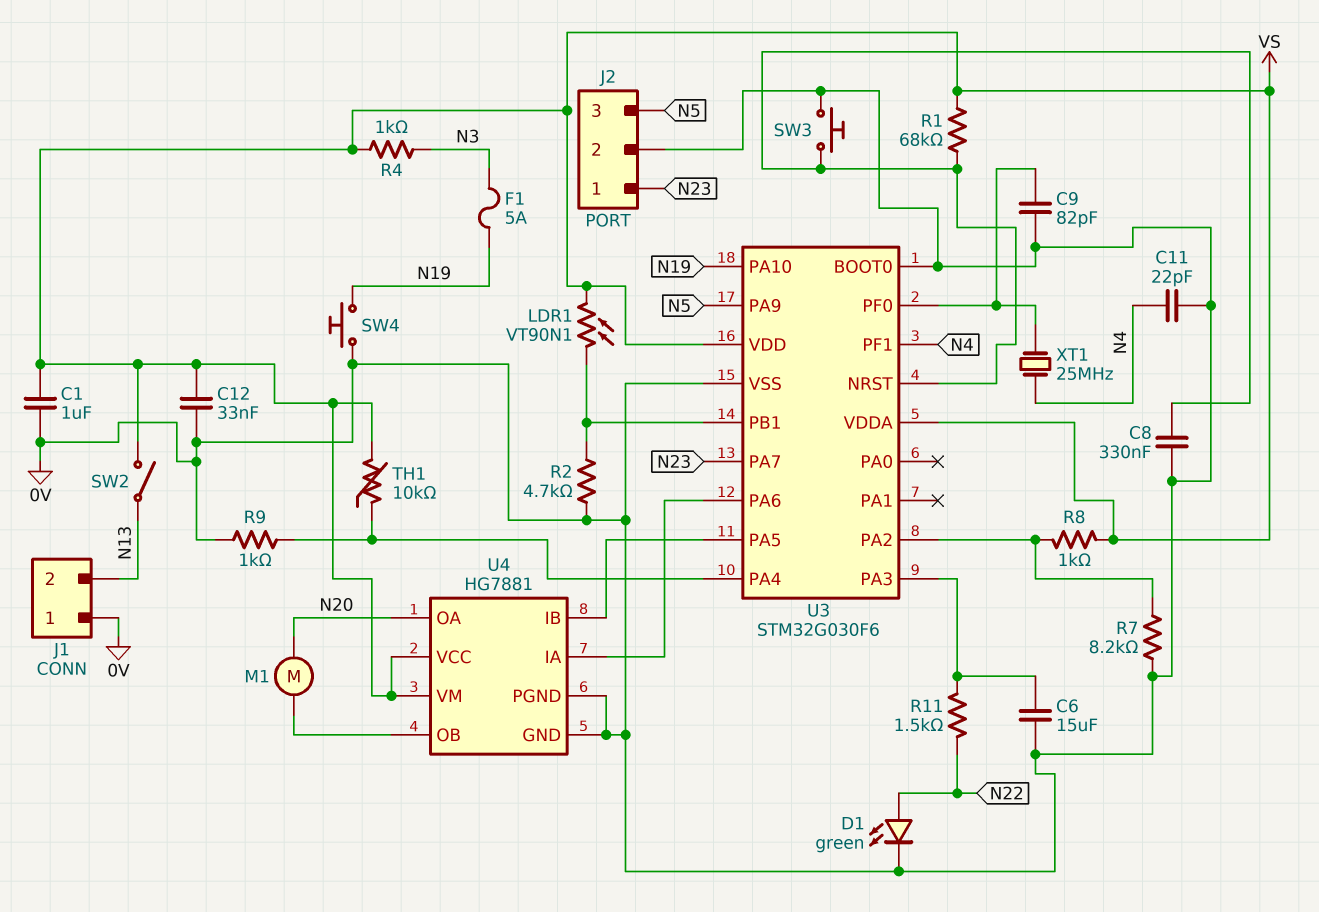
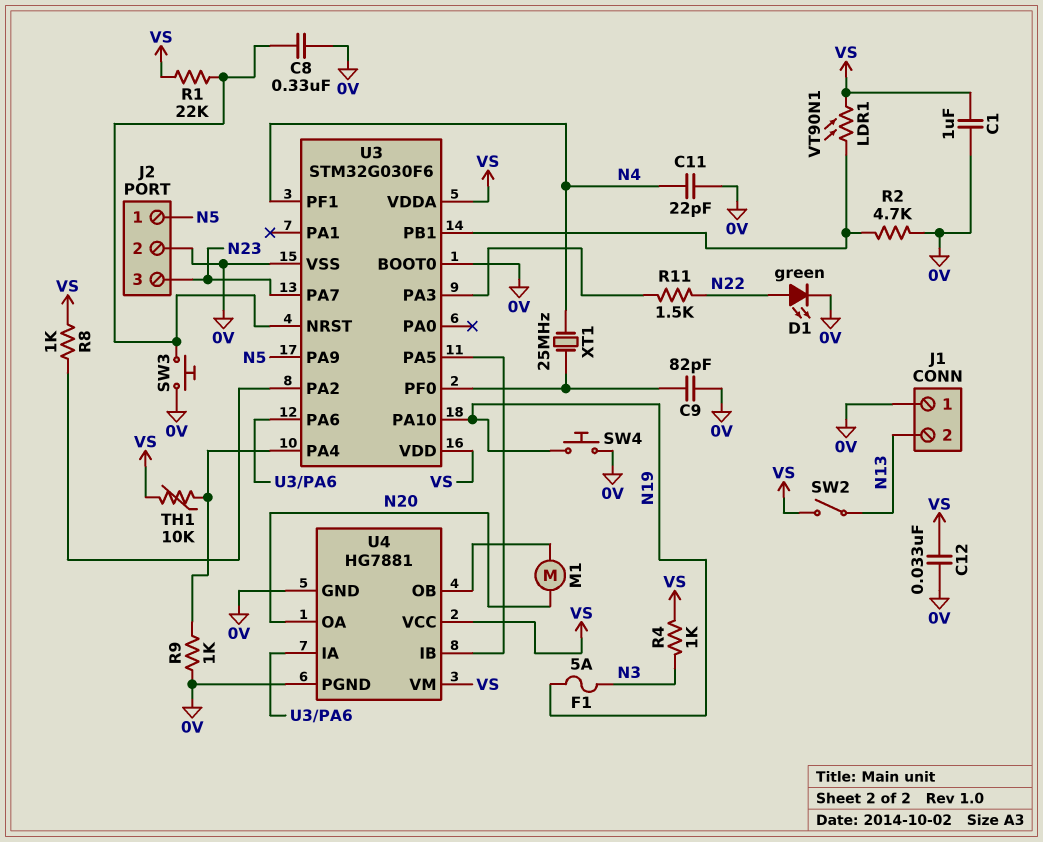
C6: 15uF (0V, U3/PA3) -> none
J2 pin 1: N23 -> N5
J2 pin 3: N5 -> N23
R1: 68k (U3/NRST, VS) -> 22k (U3/NRST, VS)
R7: 8.2k (0V, U3/PA2) -> none

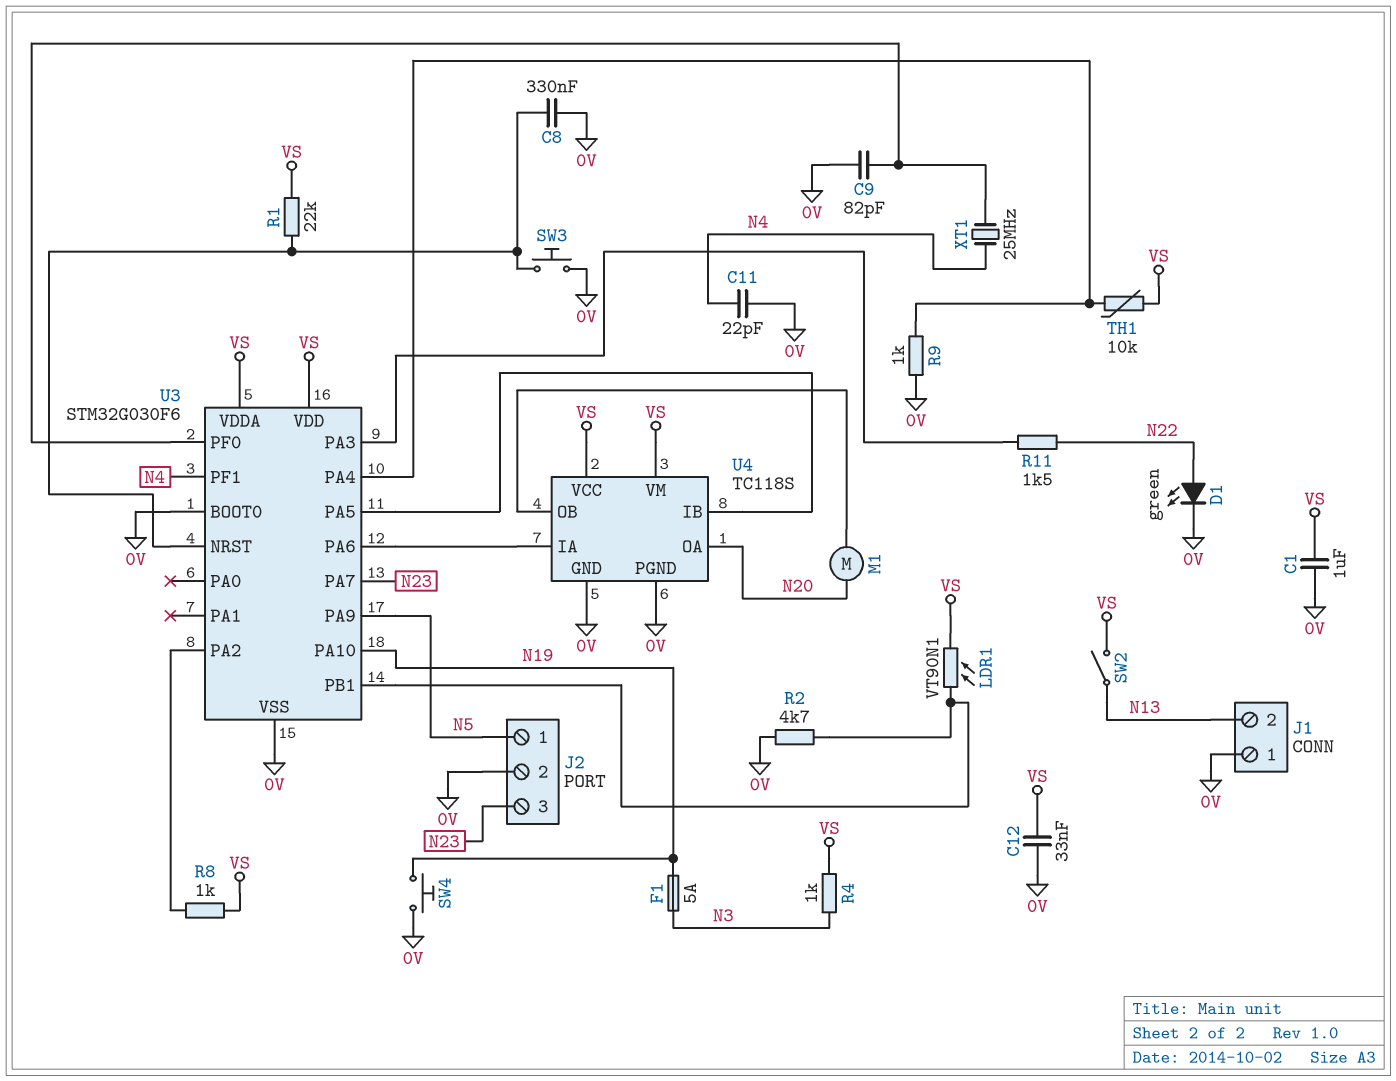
U4: HG7881 -> TC118S

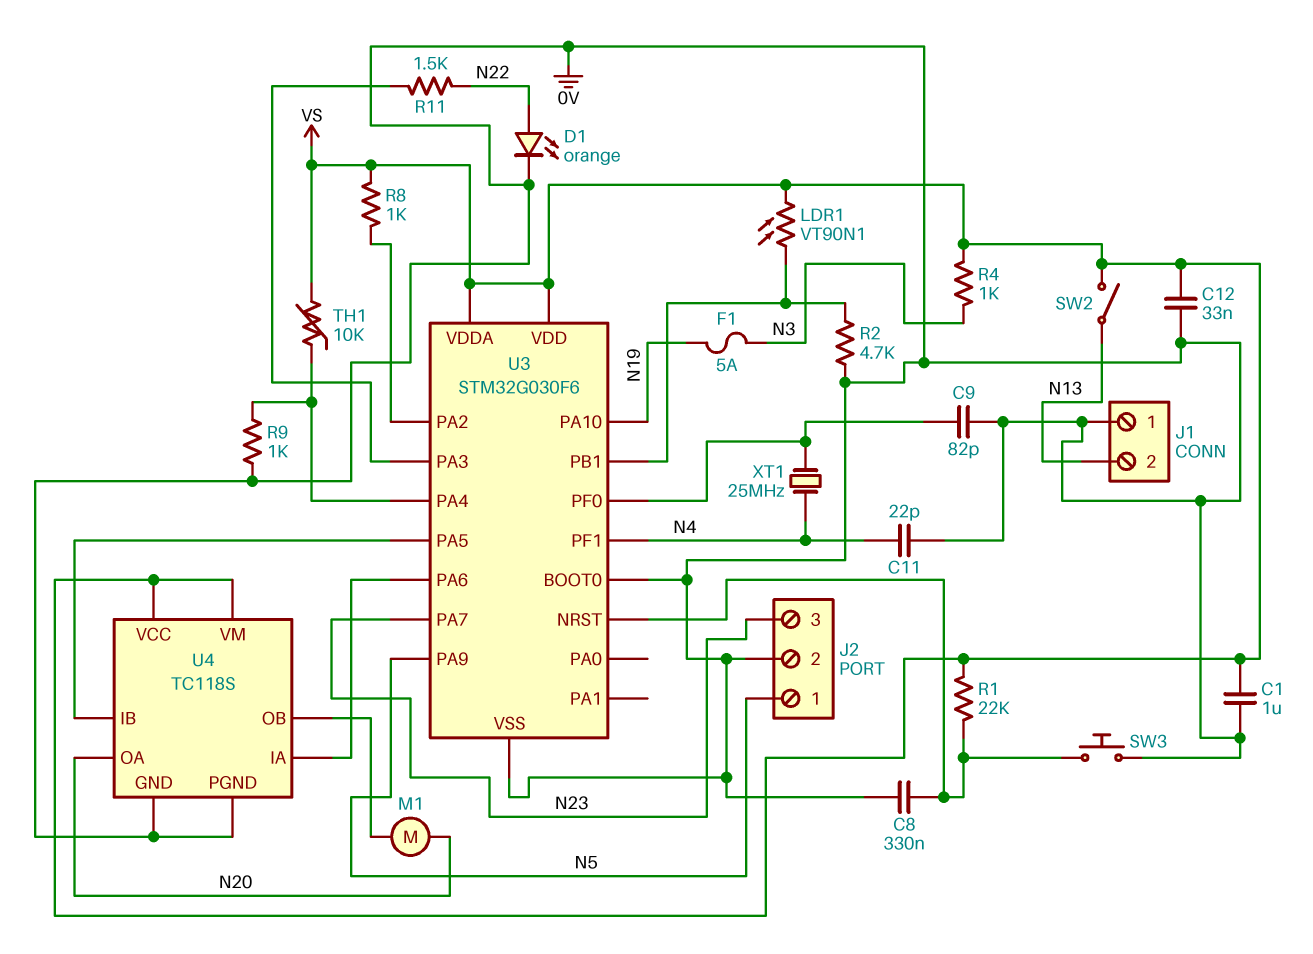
D1: LED green (A N22, K 0V) -> LED orange (A N22, K 0V)
SW4: button (0V, N19) -> none

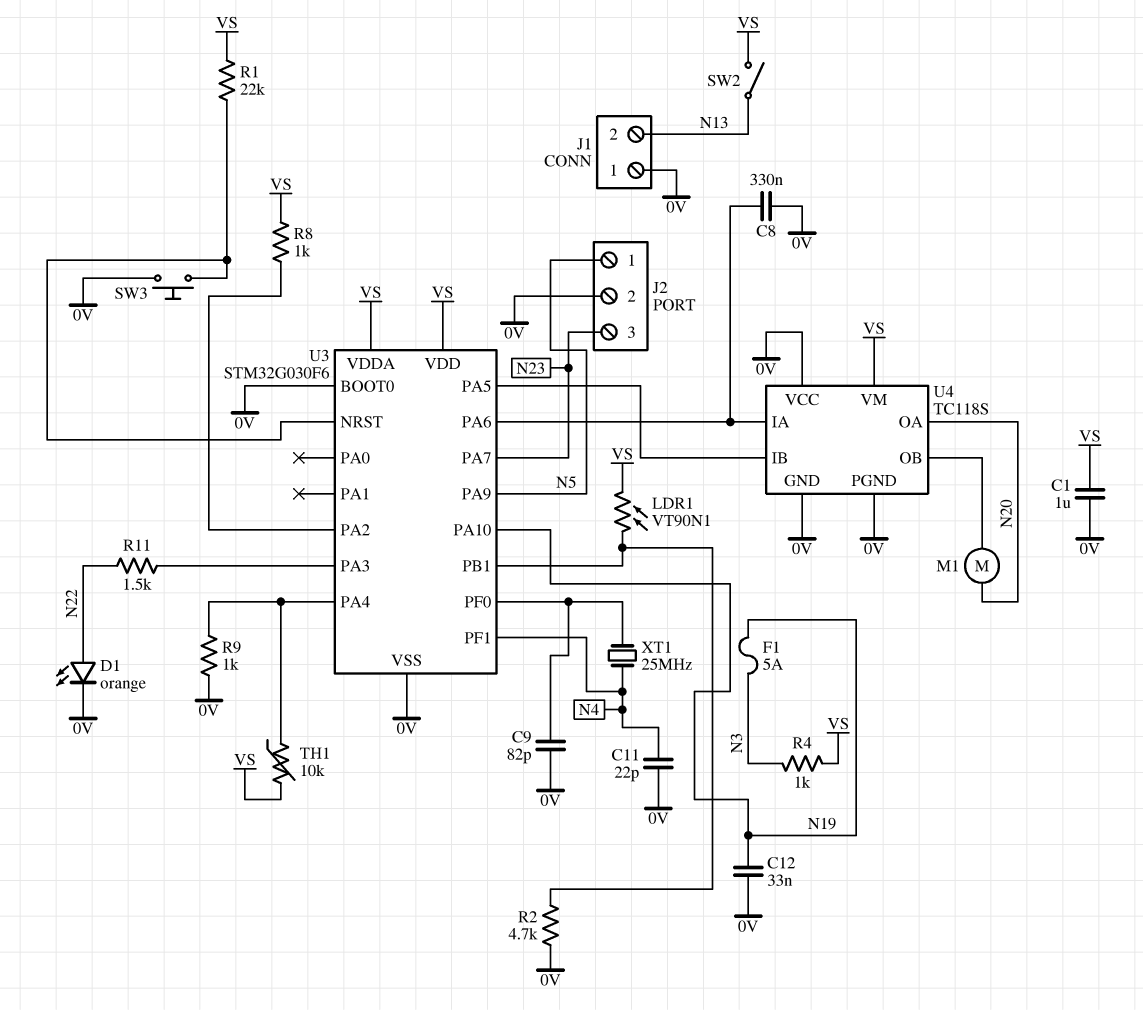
C8: 330nF (0V, U3/NRST) -> 330nF (0V, U3/PA6)
C12: 33nF (0V, VS) -> 33nF (0V, N19)
U4 pin VCC: VS -> 0V

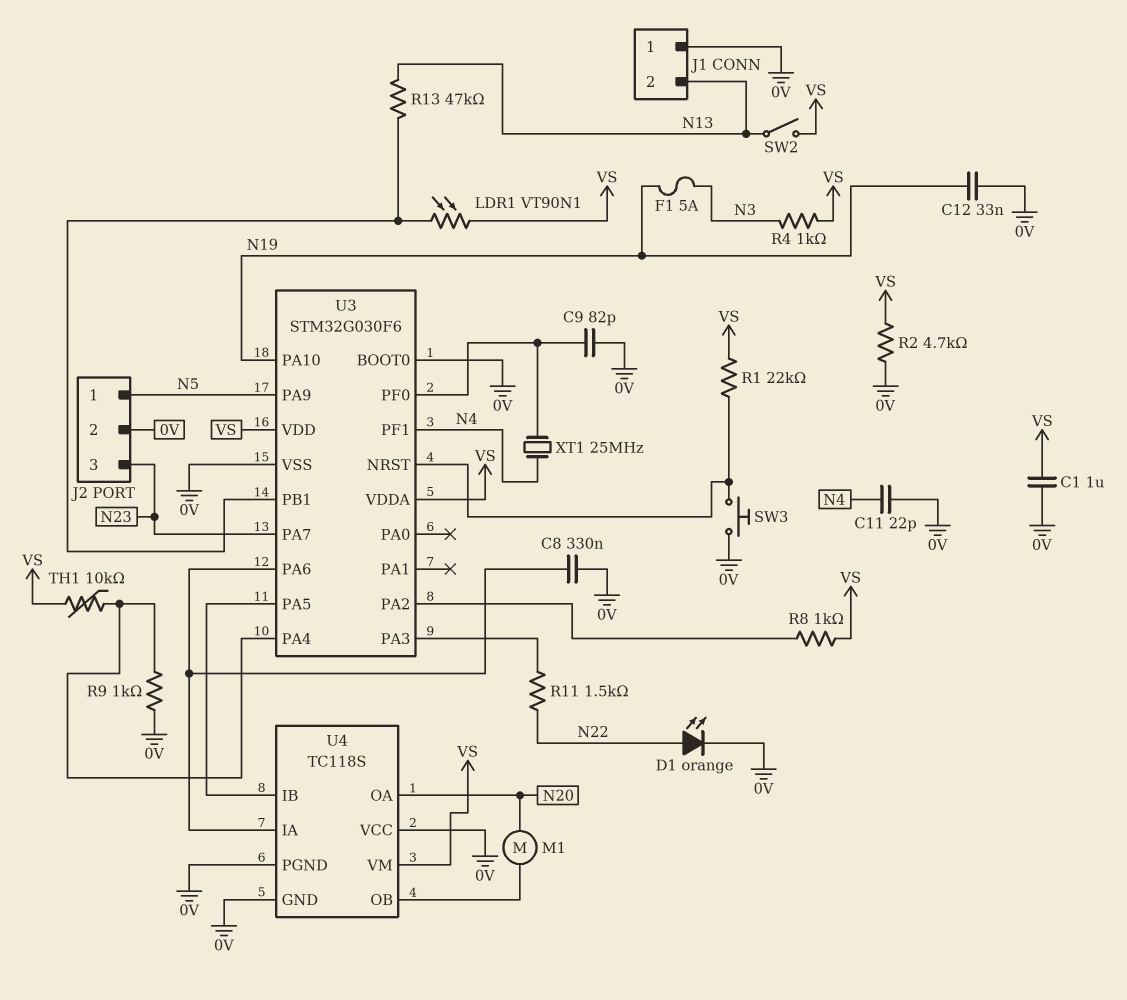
R2: 4.7k (0V, U3/PB1) -> 4.7k (0V, VS)
R13: none -> 47k (N13, U3/PB1)

